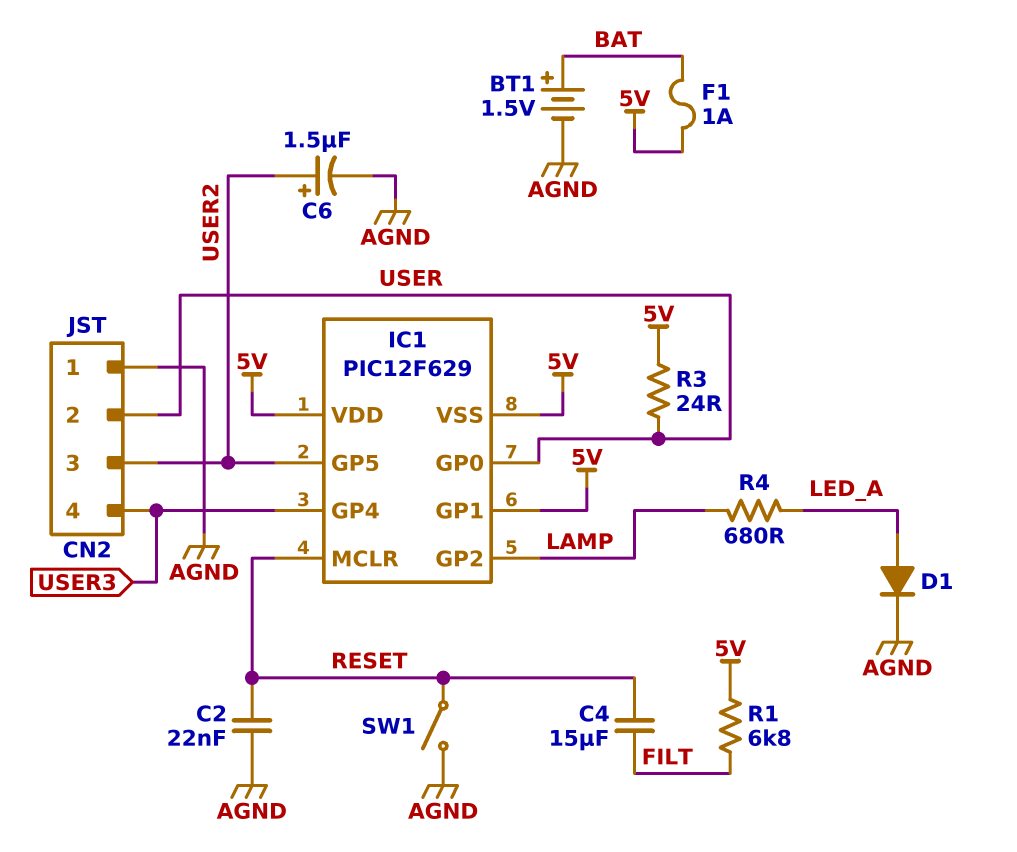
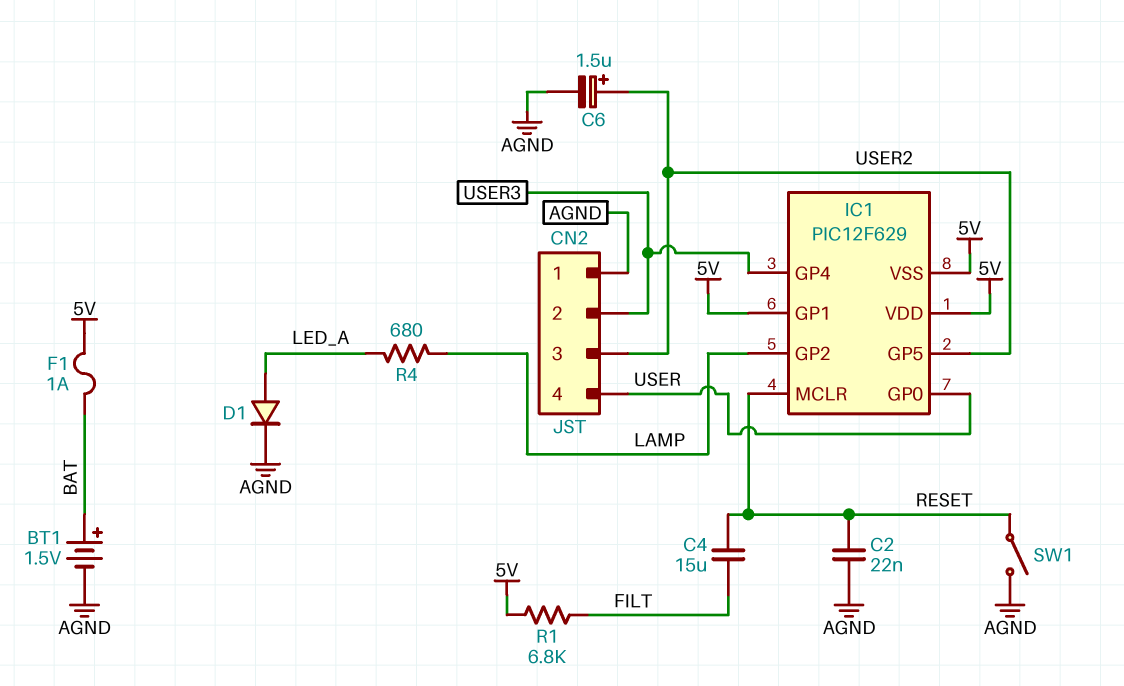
CN2 pin 2: USER -> USER3
CN2 pin 4: USER3 -> USER
R3: 24 (5V, USER) -> none

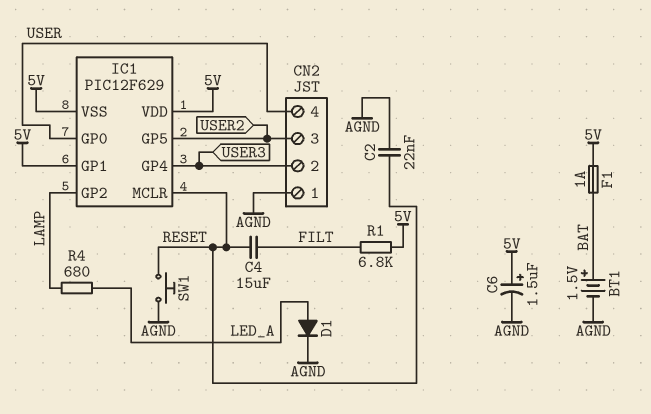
C6: 1.5uF (plus USER2, minus AGND) -> 1.5uF (plus 5V, minus AGND)
SW1: switch (AGND, RESET) -> button (AGND, RESET)

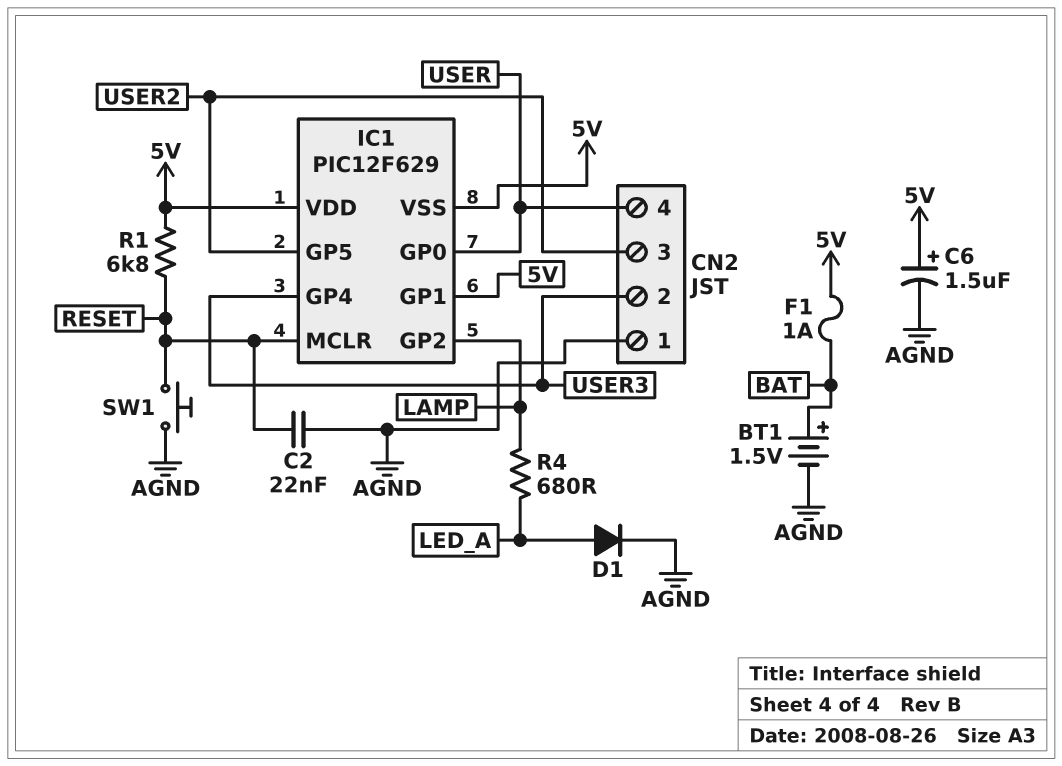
C4: 15uF (FILT, RESET) -> none
R1: 6.8k (5V, FILT) -> 6.8k (5V, RESET)

